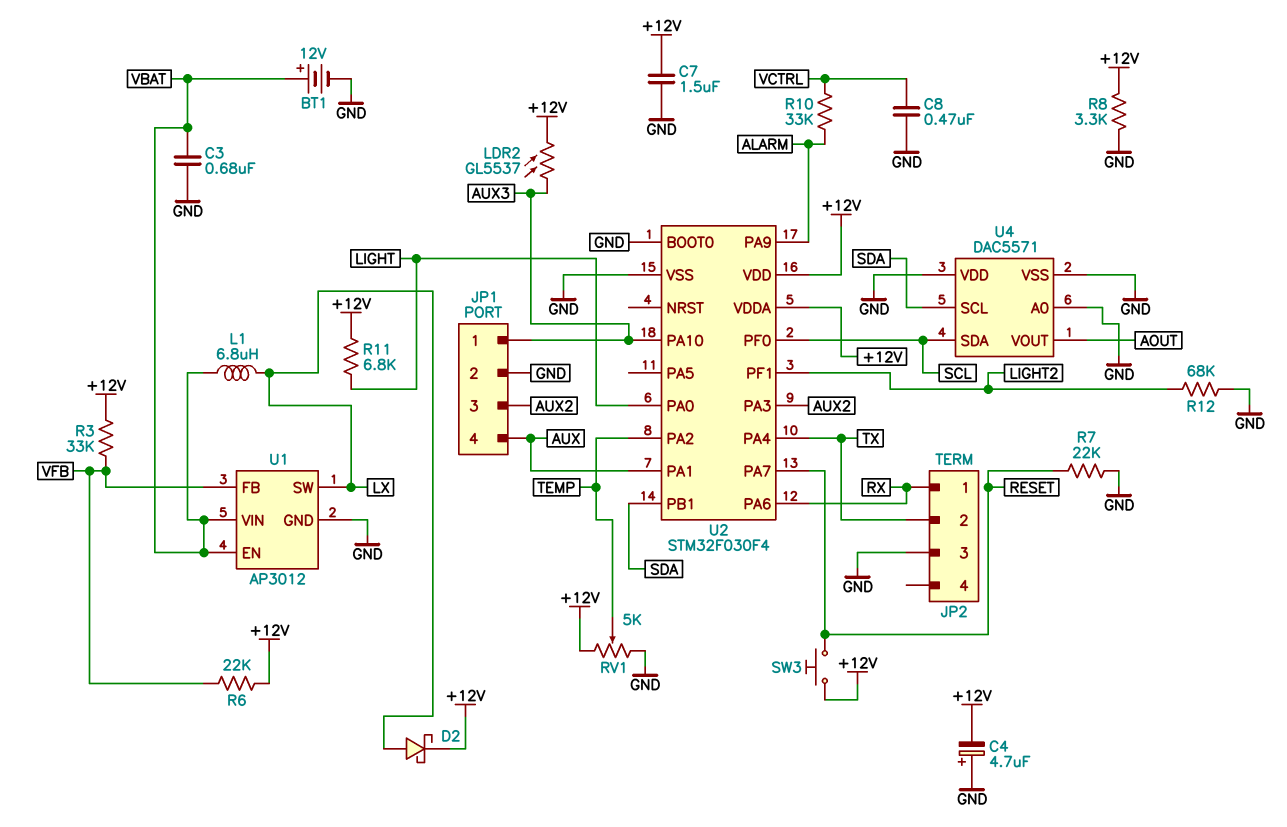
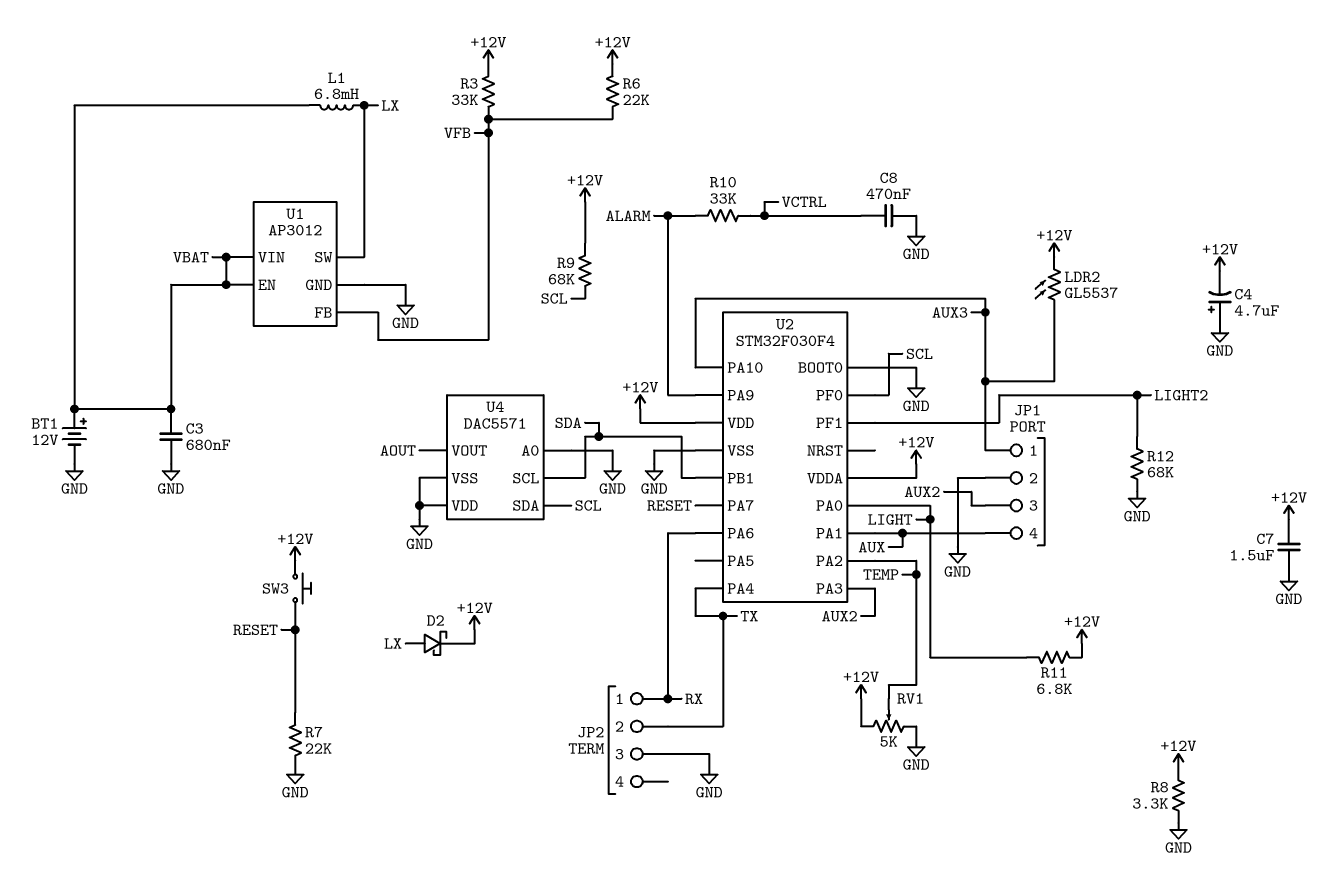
L1: 6.8uH (LX, VBAT) -> 6.8mH (LX, VBAT)
R9: none -> 68k (+12V, SCL)

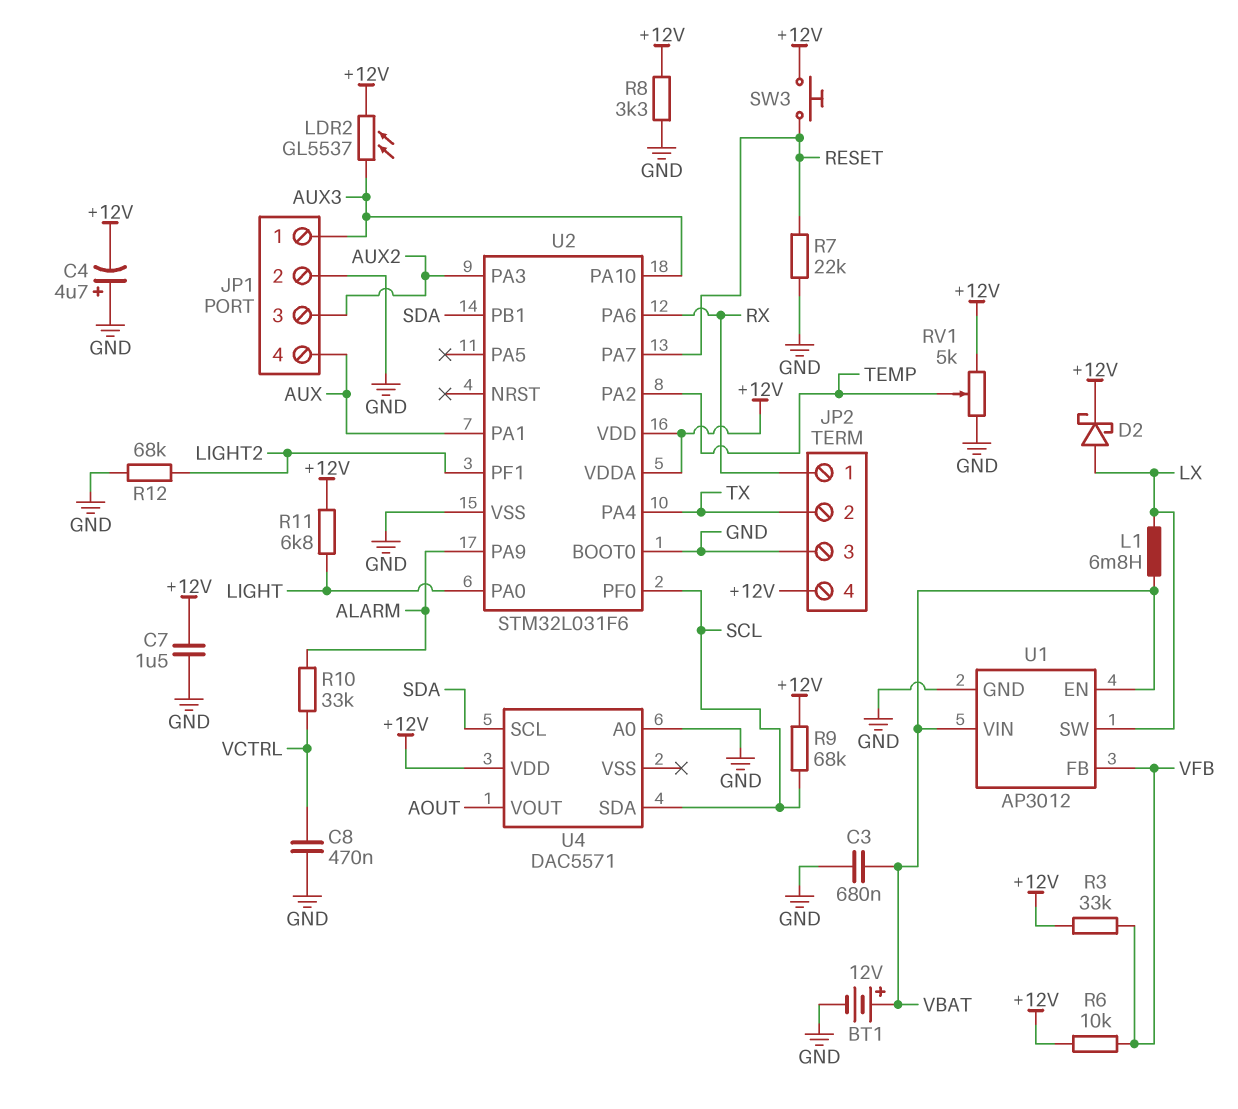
JP2 pin 4: none -> +12V
R6: 22k (+12V, VFB) -> 10k (+12V, VFB)
U2: STM32F030F4 -> STM32L031F6
U4 pin VDD: GND -> +12V
U4 pin VSS: GND -> none

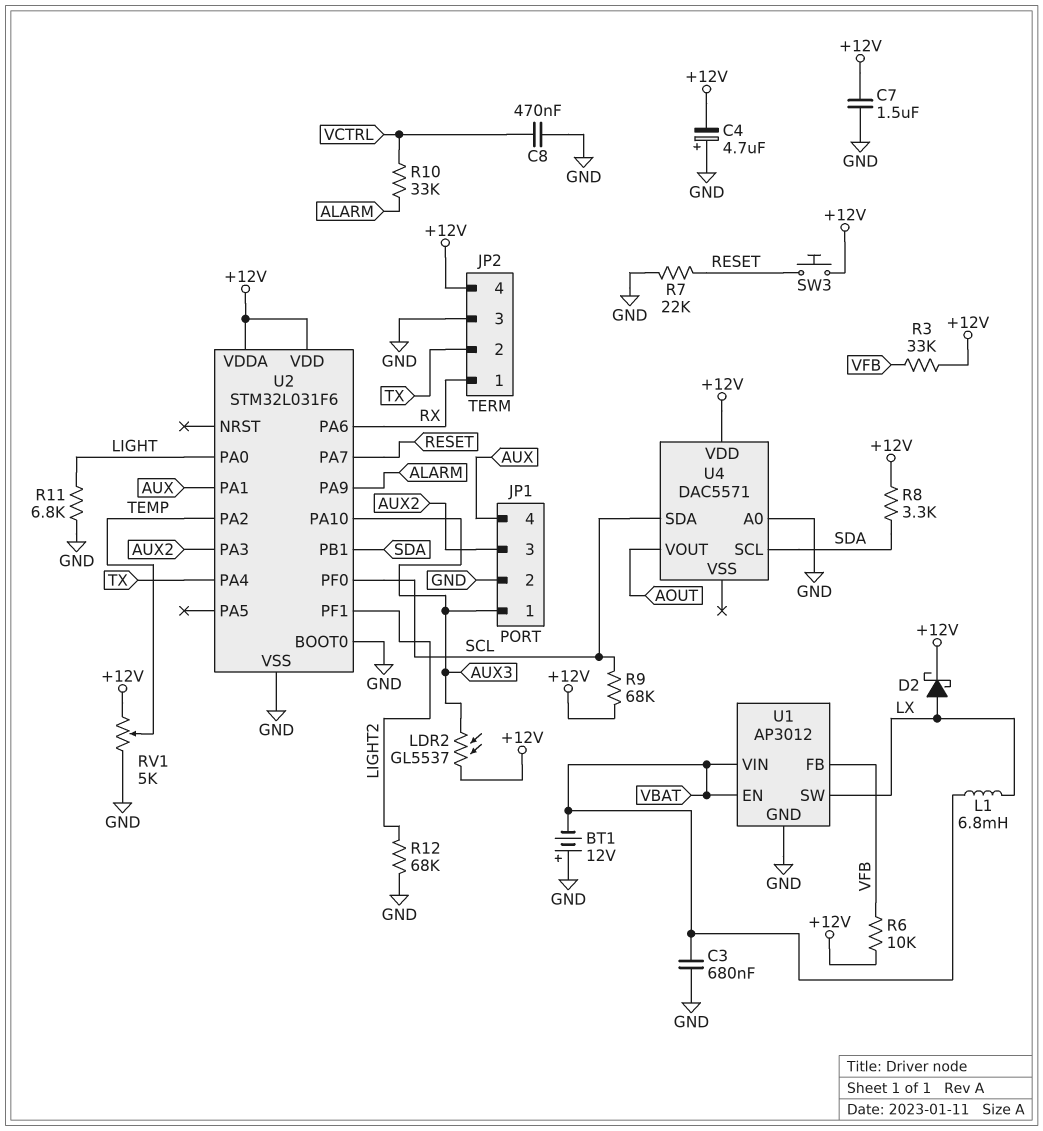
BT1: 12V (plus VBAT, minus GND) -> 12V (plus GND, minus VBAT)
R8: 3.3k (+12V, GND) -> 3.3k (+12V, SDA)
R11: 6.8k (+12V, LIGHT) -> 6.8k (GND, LIGHT)

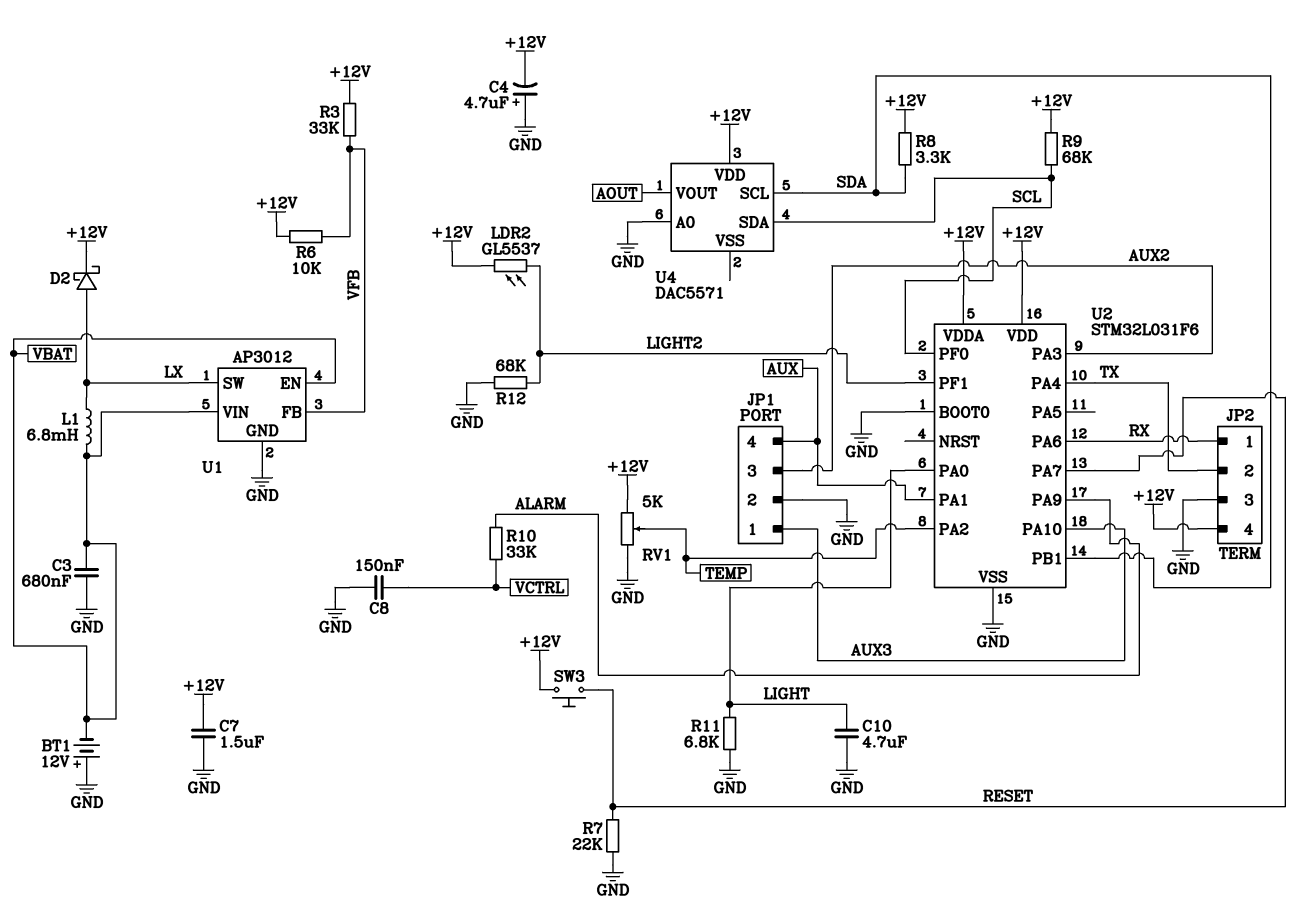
C8: 470nF (GND, VCTRL) -> 150nF (GND, VCTRL)
C10: none -> 4.7uF (GND, LIGHT)
LDR2: GL5537 (+12V, AUX3) -> GL5537 (+12V, LIGHT2)

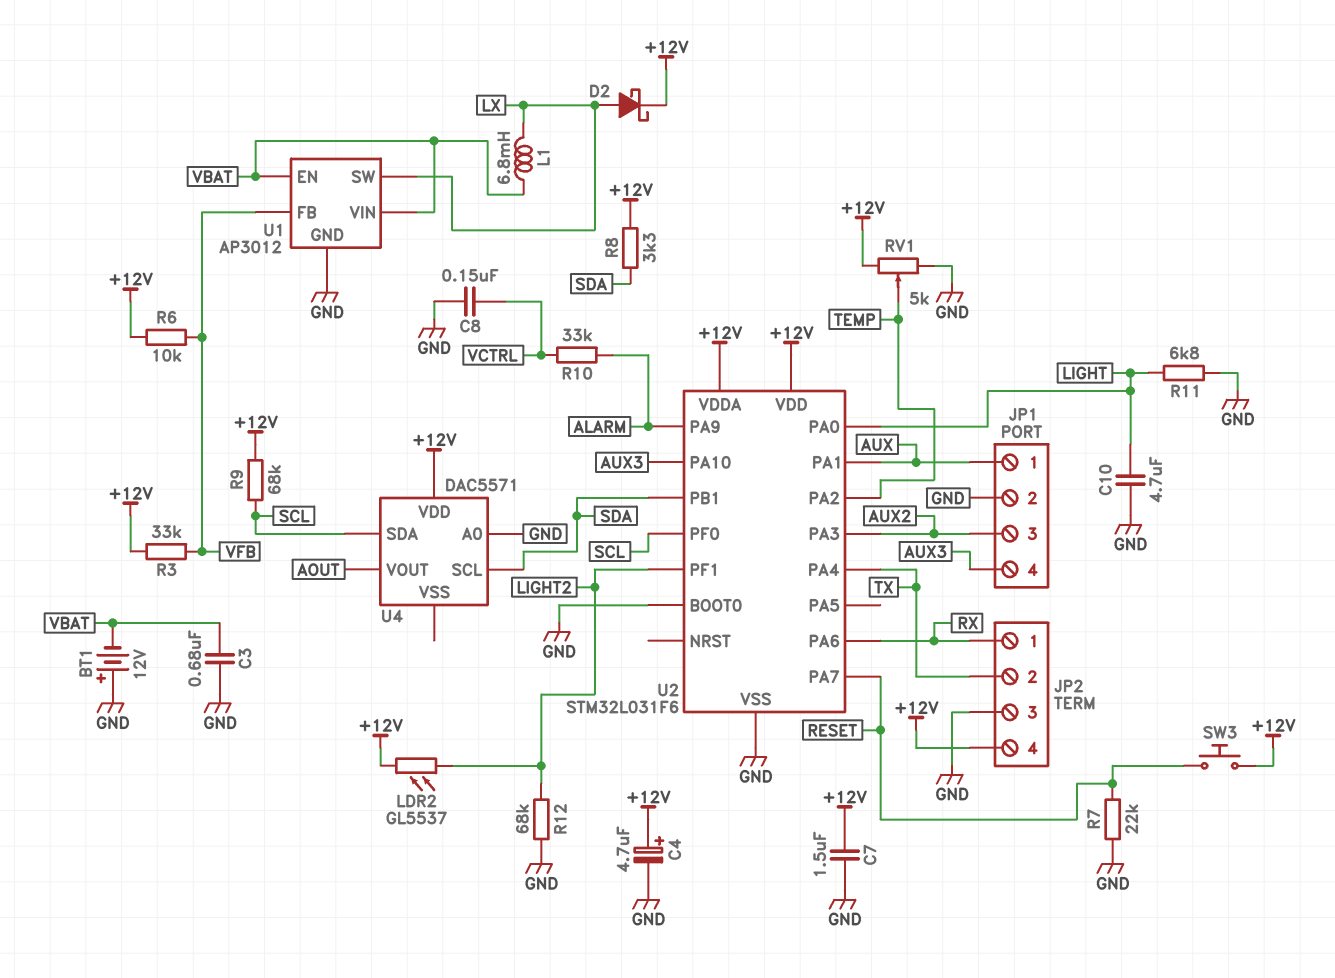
C4: 4.7uF (plus GND, minus +12V) -> 4.7uF (plus +12V, minus GND)
JP1 pin 1: AUX3 -> AUX
JP1 pin 4: AUX -> AUX3

